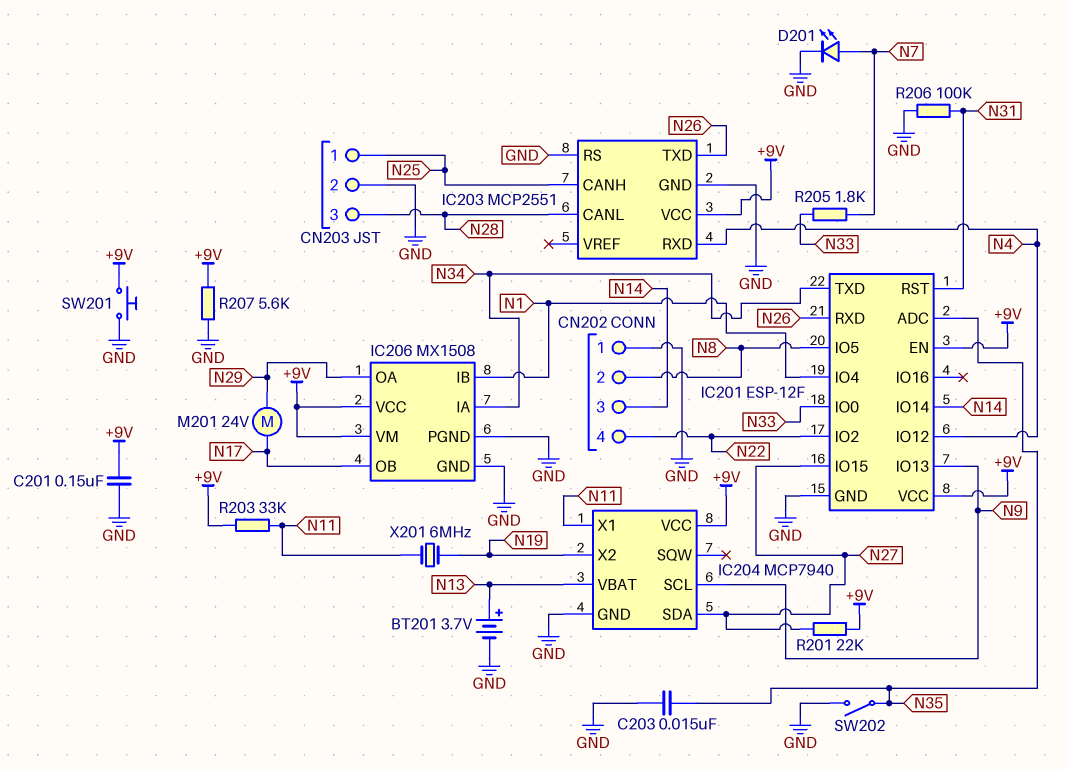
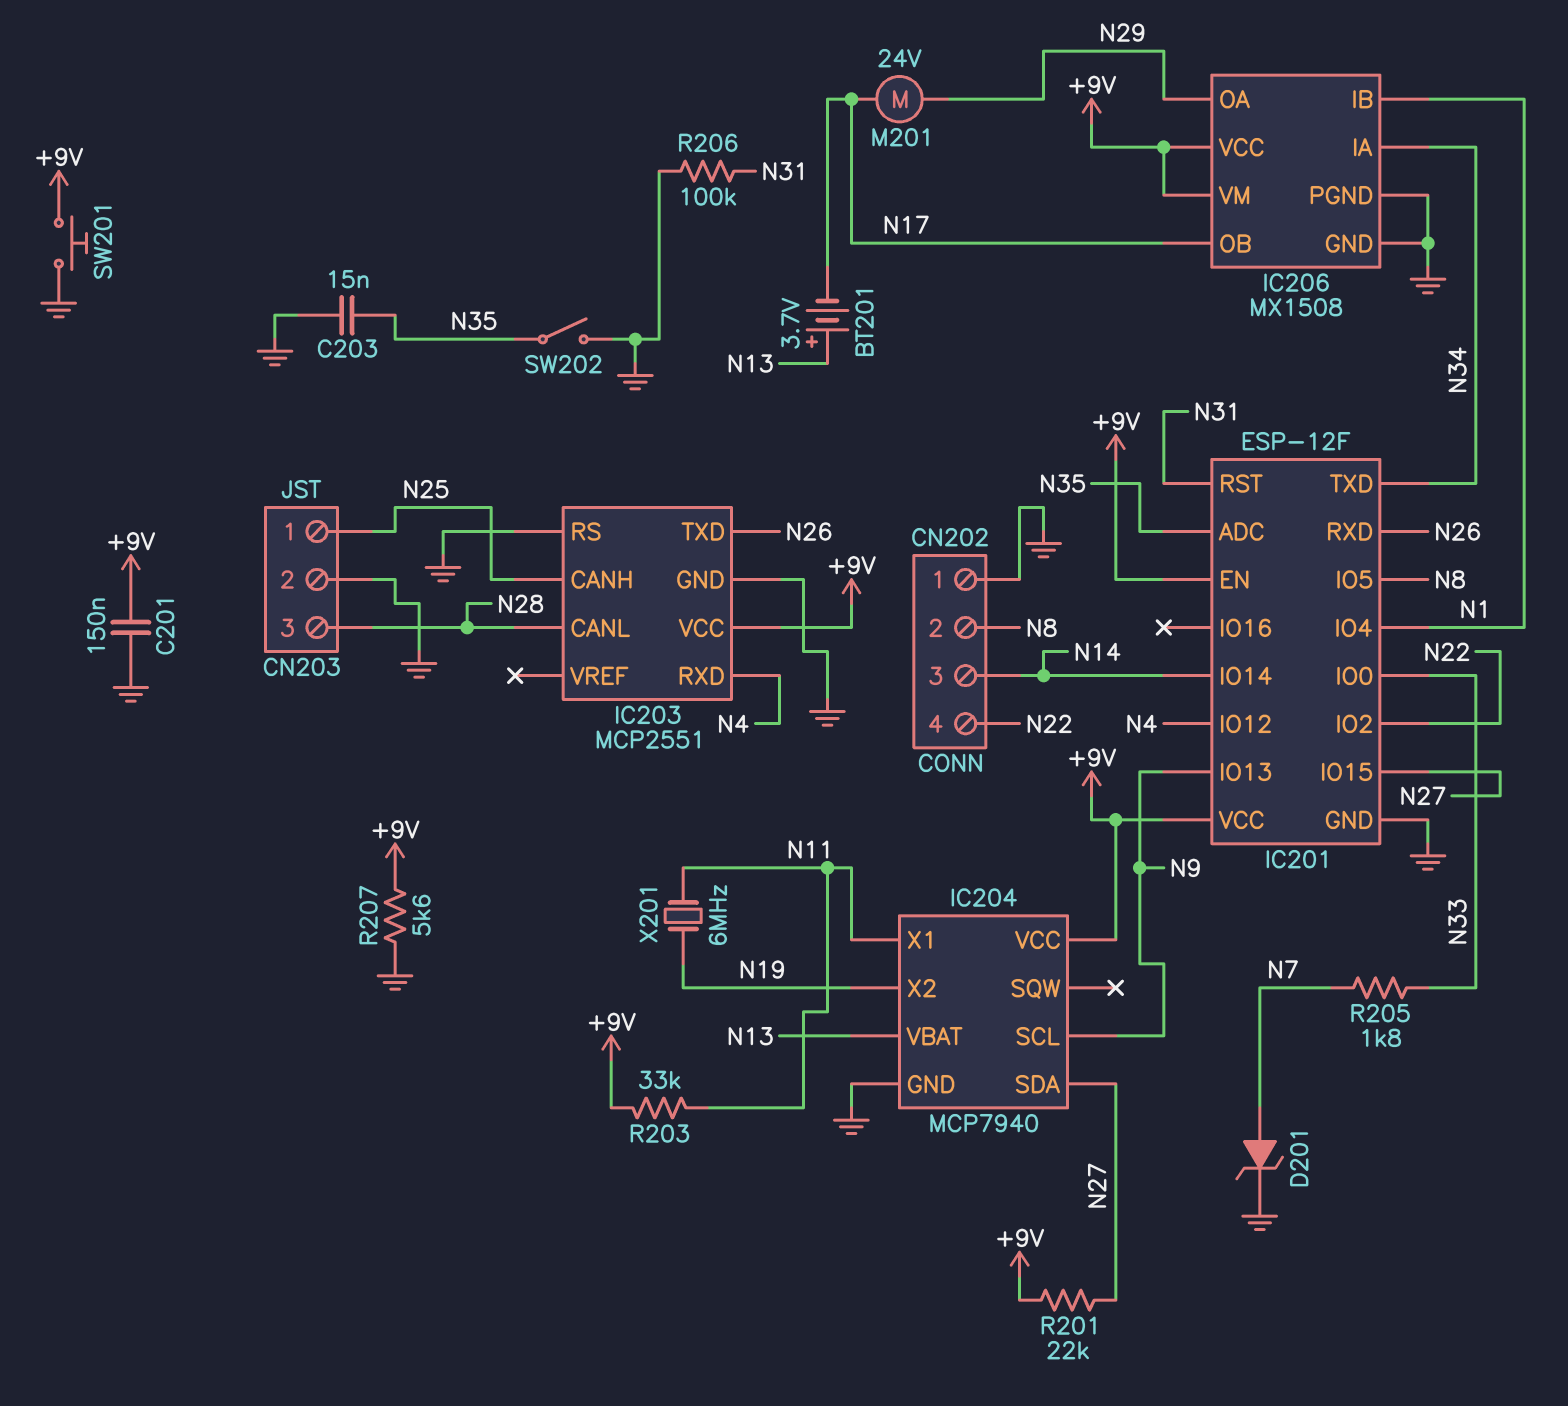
BT201: 3.7V (plus N13, minus GND) -> 3.7V (plus N13, minus N17)
D201: LED (A N7, K GND) -> zener (A N7, K GND)

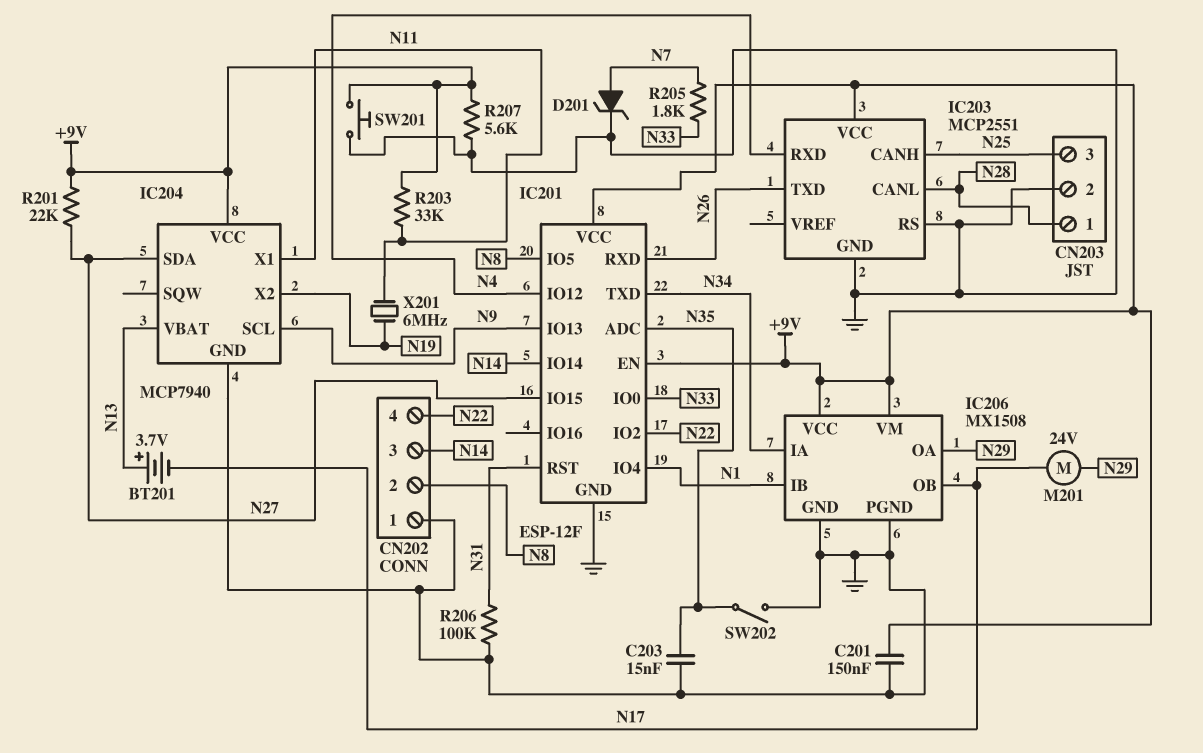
CN203 pin 1: N25 -> N28
CN203 pin 3: N28 -> N25

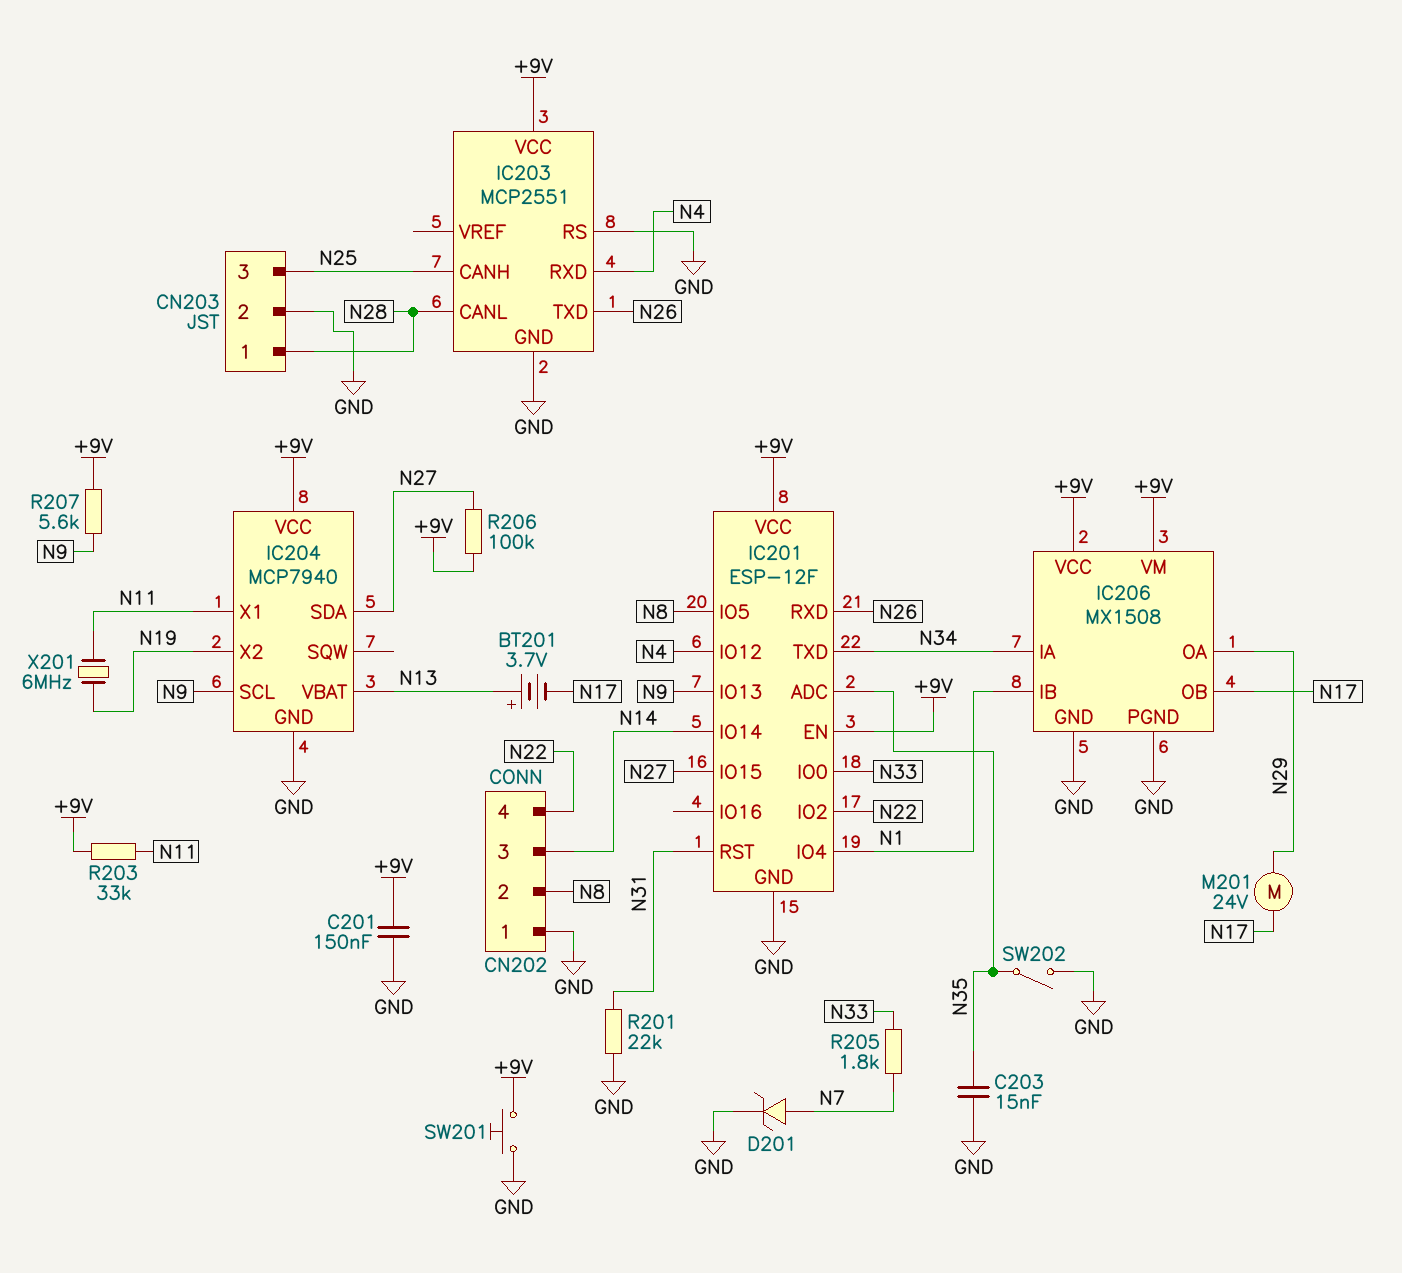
R201: 22k (+9V, N27) -> 22k (GND, N31)
R206: 100k (GND, N31) -> 100k (+9V, N27)
R207: 5.6k (+9V, GND) -> 5.6k (+9V, N9)

